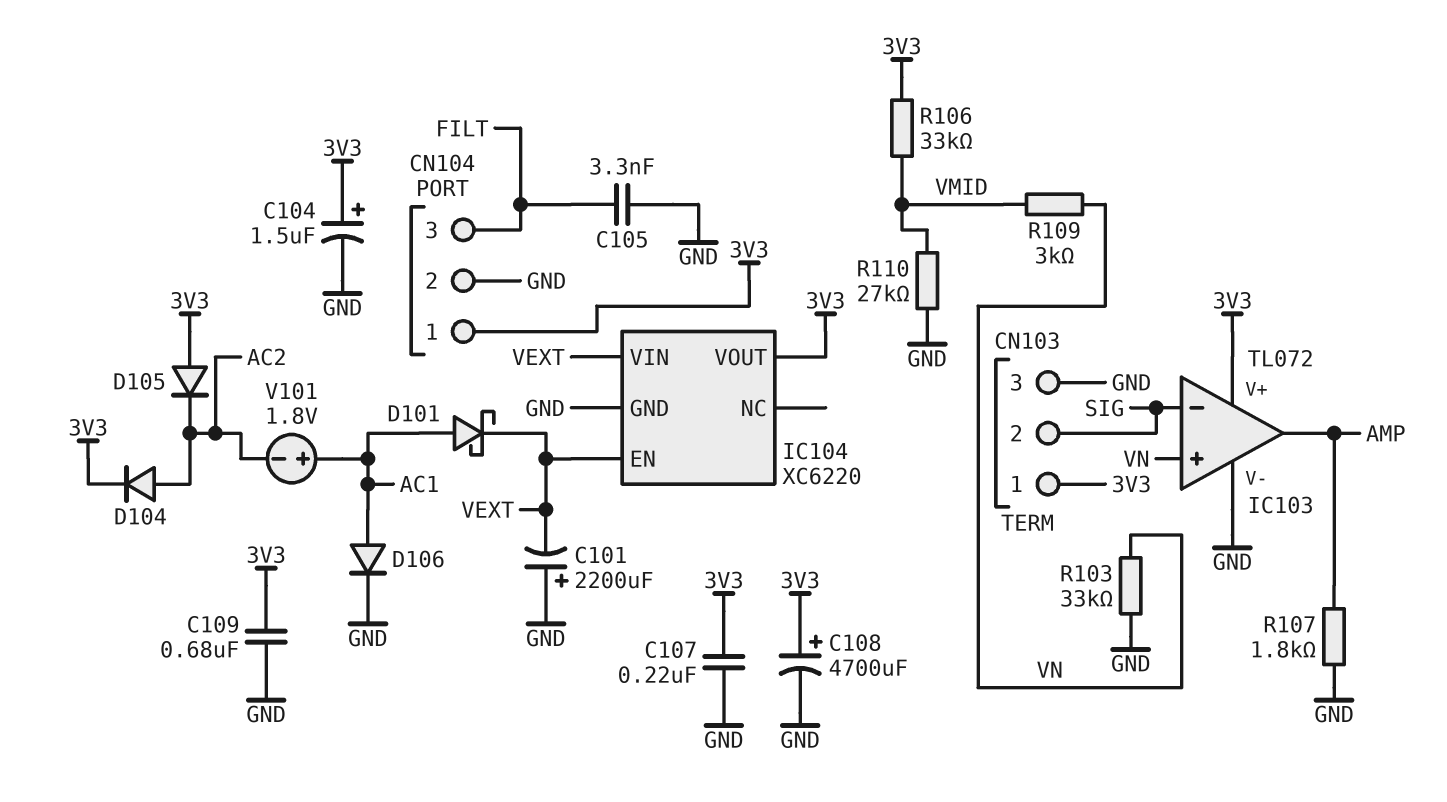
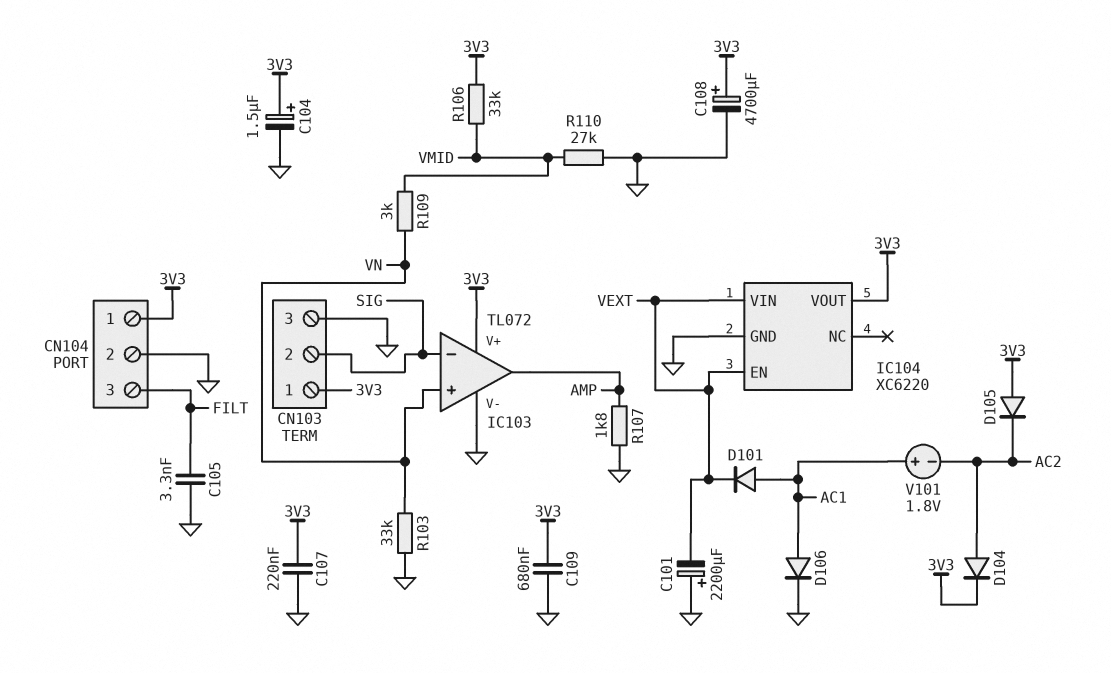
D101: schottky (A AC1, K VEXT) -> diode (A AC1, K VEXT)

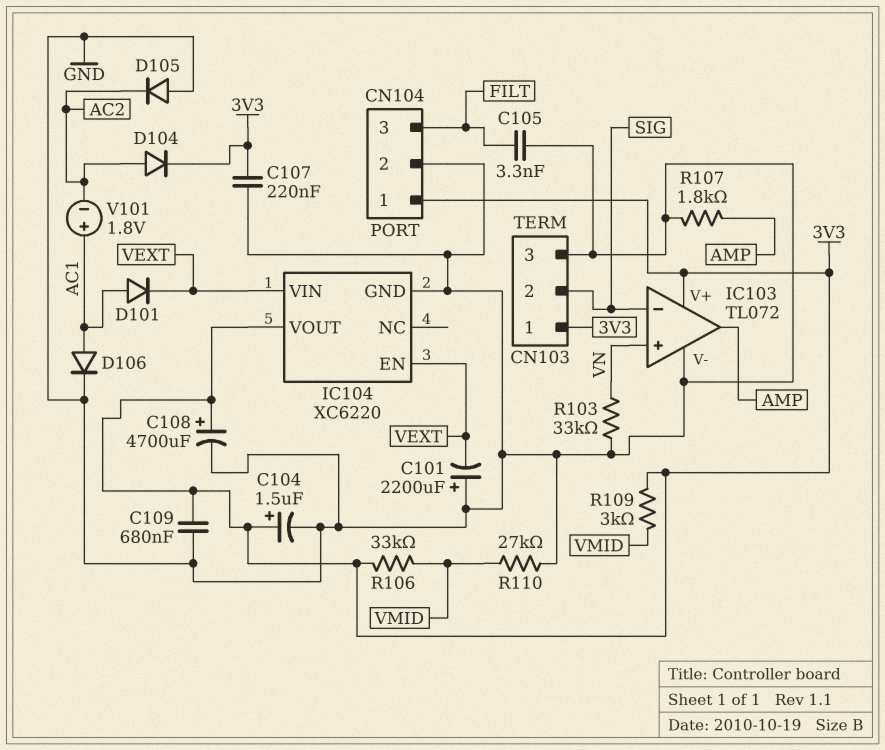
D105: diode (A 3V3, K AC2) -> diode (A GND, K AC2)
R109: 3k (VMID, VN) -> 3k (3V3, VMID)

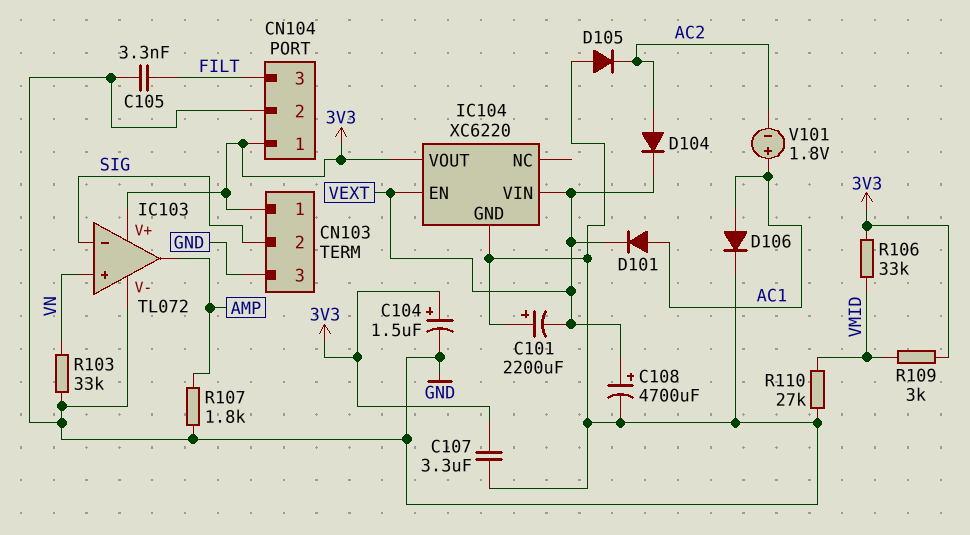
C107: 220nF (3V3, GND) -> 3.3uF (3V3, GND)
C108: 4700uF (plus 3V3, minus GND) -> 4700uF (plus VEXT, minus GND)
C109: 680nF (3V3, GND) -> none
D104: diode (A AC2, K 3V3) -> diode (A AC2, K VEXT)

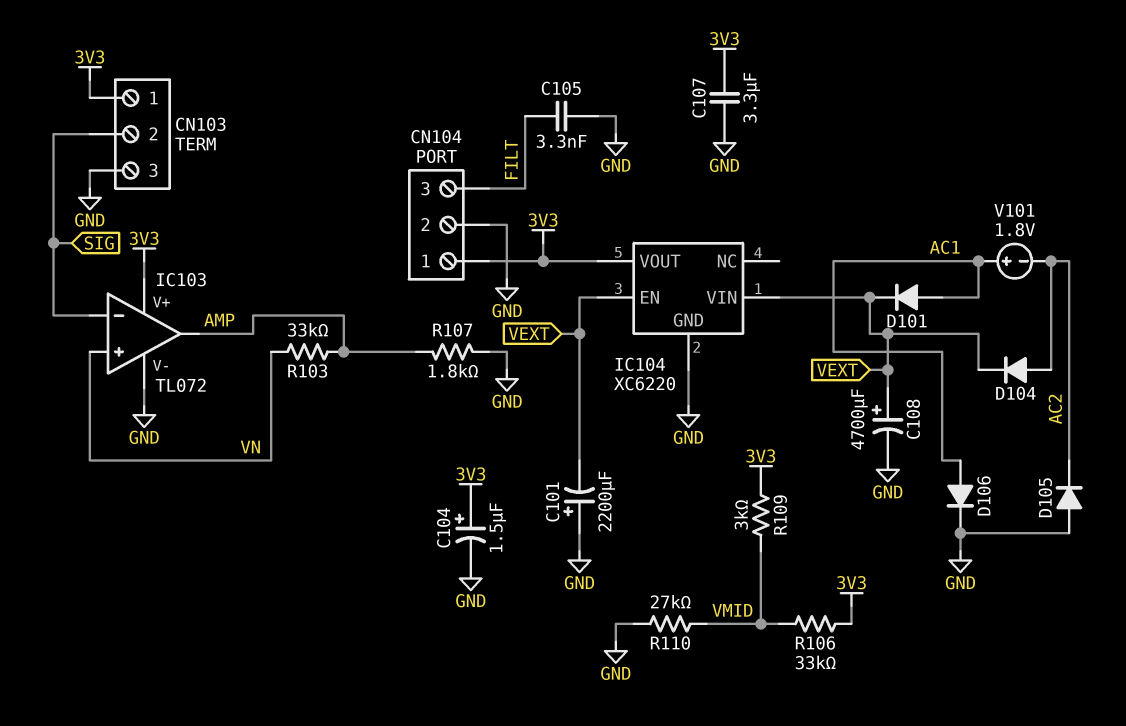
R103: 33k (GND, VN) -> 33k (AMP, VN)

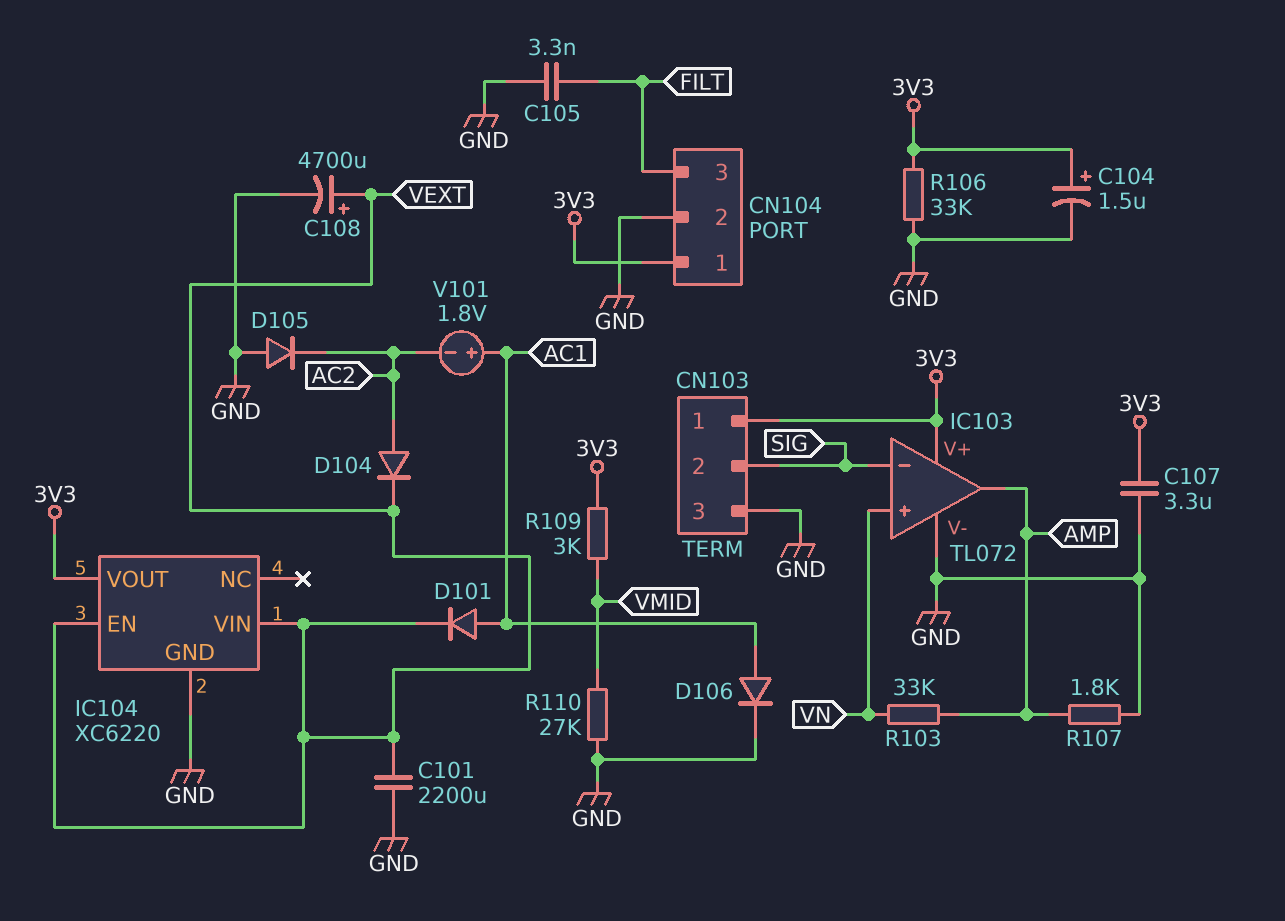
C101: 2200uF (plus GND, minus VEXT) -> 2200uF (GND, VEXT)
R106: 33k (3V3, VMID) -> 33k (3V3, GND)

